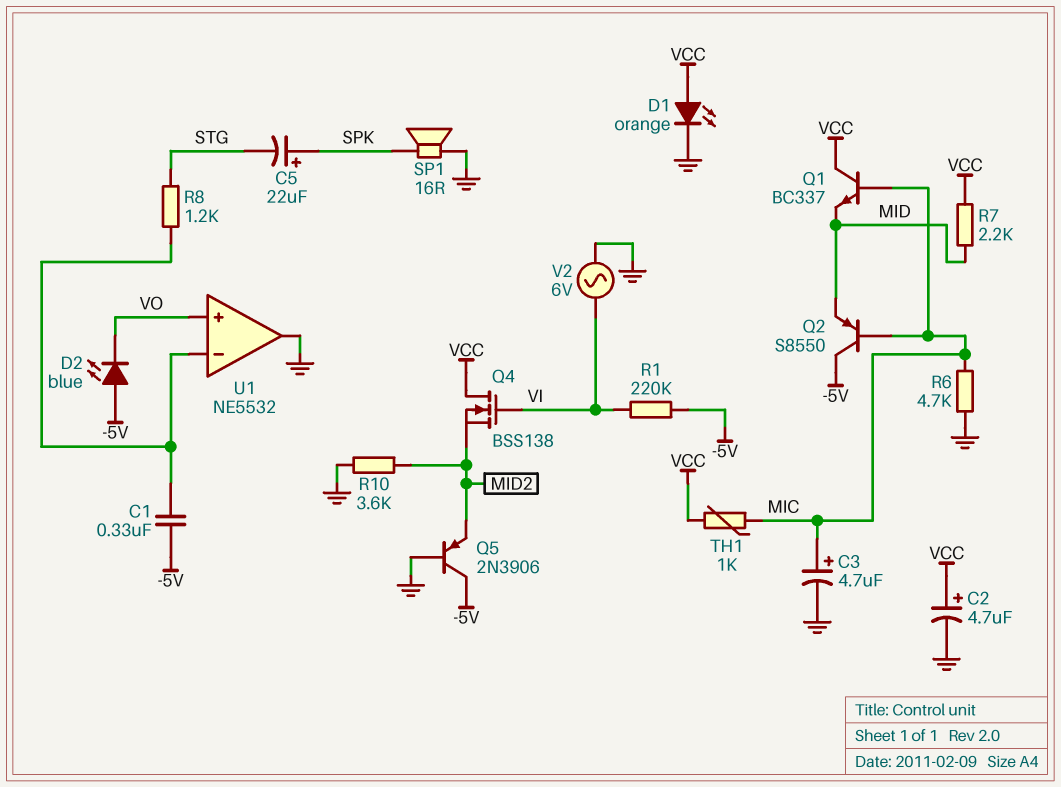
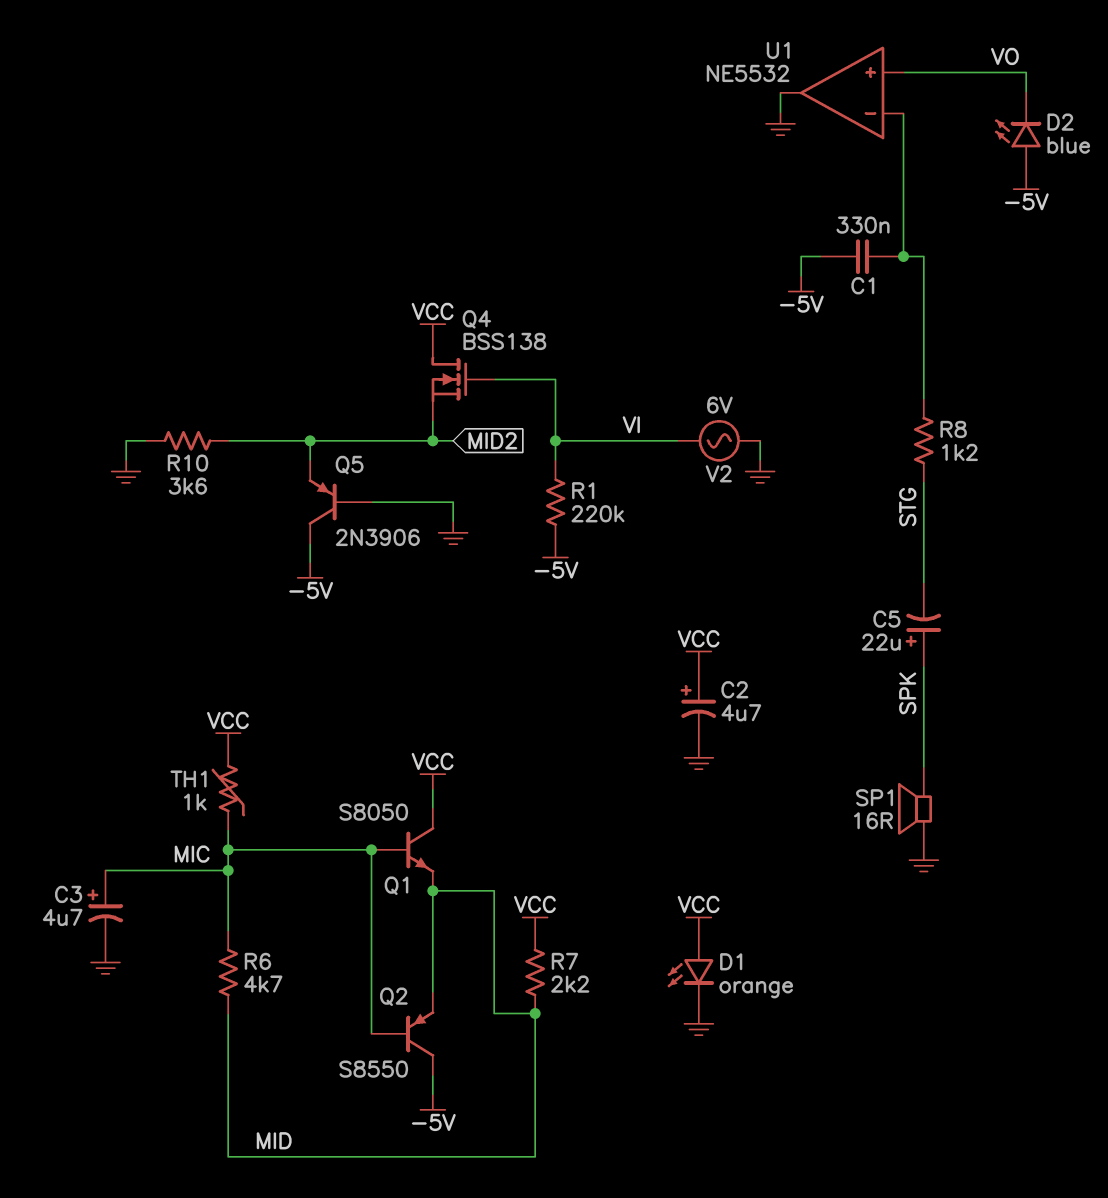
Q1: NPN BC337 (B MIC, C VCC, E MID) -> NPN S8050 (B MIC, C VCC, E MID)
R6: 4.7k (GND, MIC) -> 4.7k (MIC, MID)

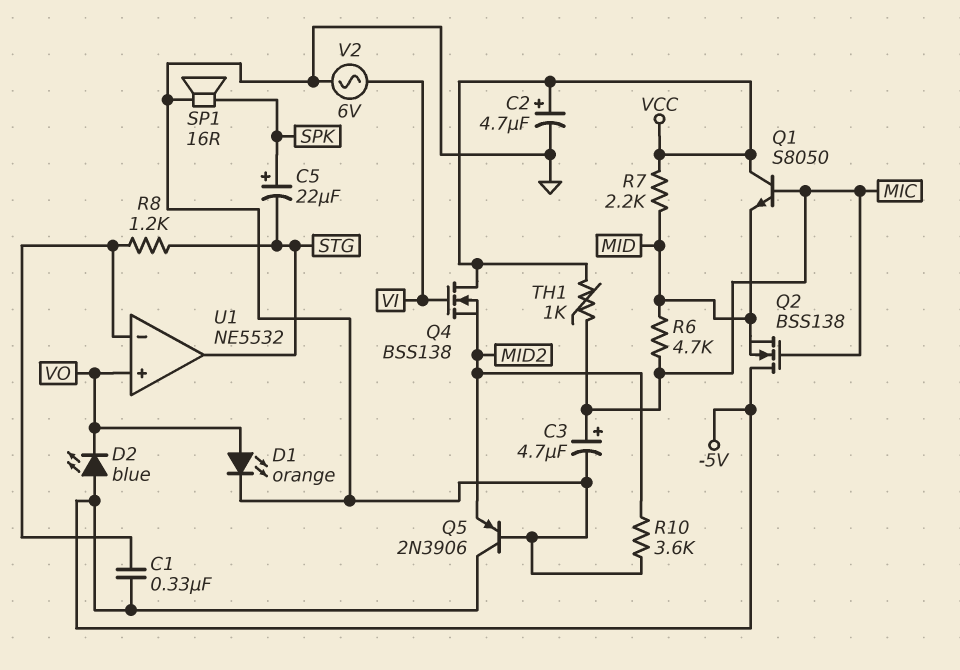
D1: LED orange (A VCC, K GND) -> LED orange (A VO, K GND)
Q2: PNP S8550 (B MIC, C -5V, E MID) -> NMOS BSS138 (G MIC, D -5V, S MID)
R1: 220k (-5V, VI) -> none
U1 pin out: GND -> STG

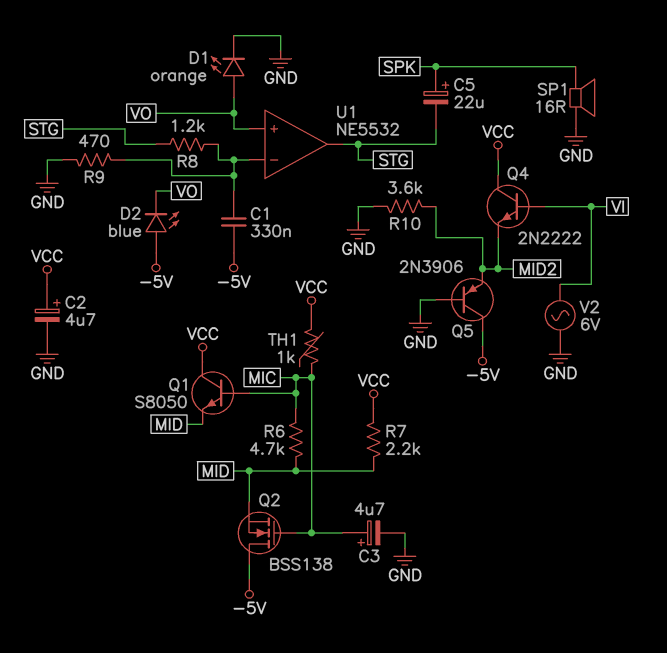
Q4: NMOS BSS138 (G VI, D VCC, S MID2) -> NPN 2N2222 (B VI, C VCC, E MID2)
R9: none -> 470 (GND, U1/in-)

